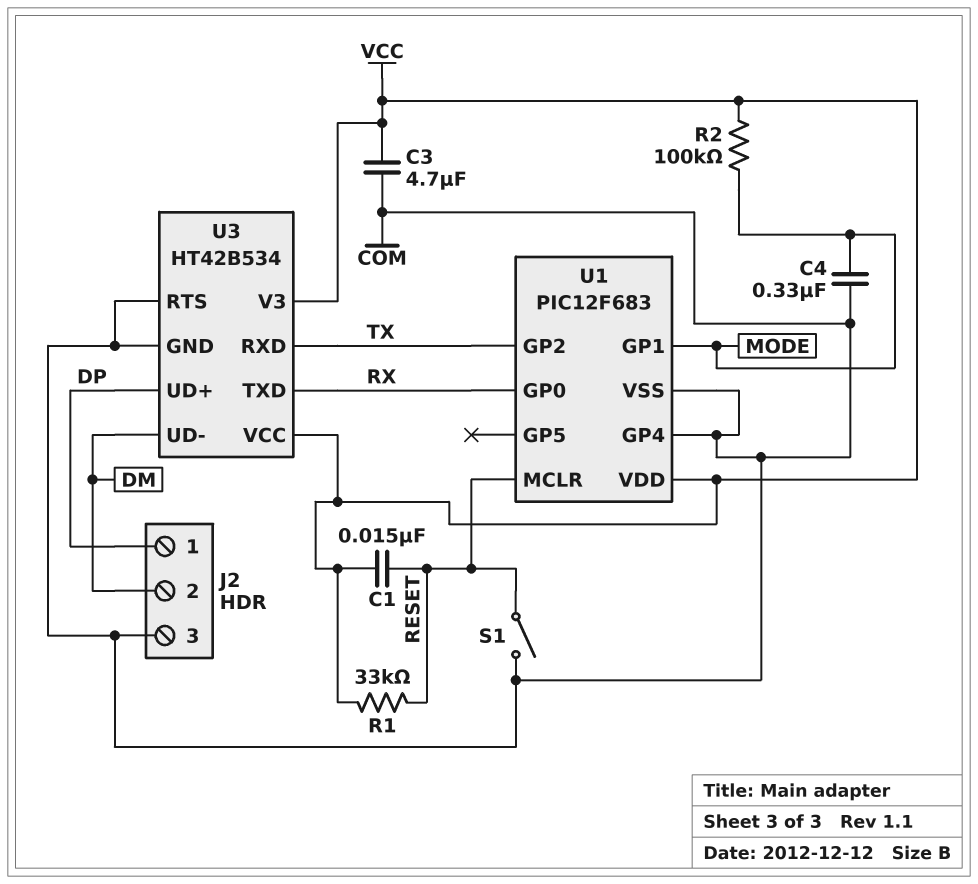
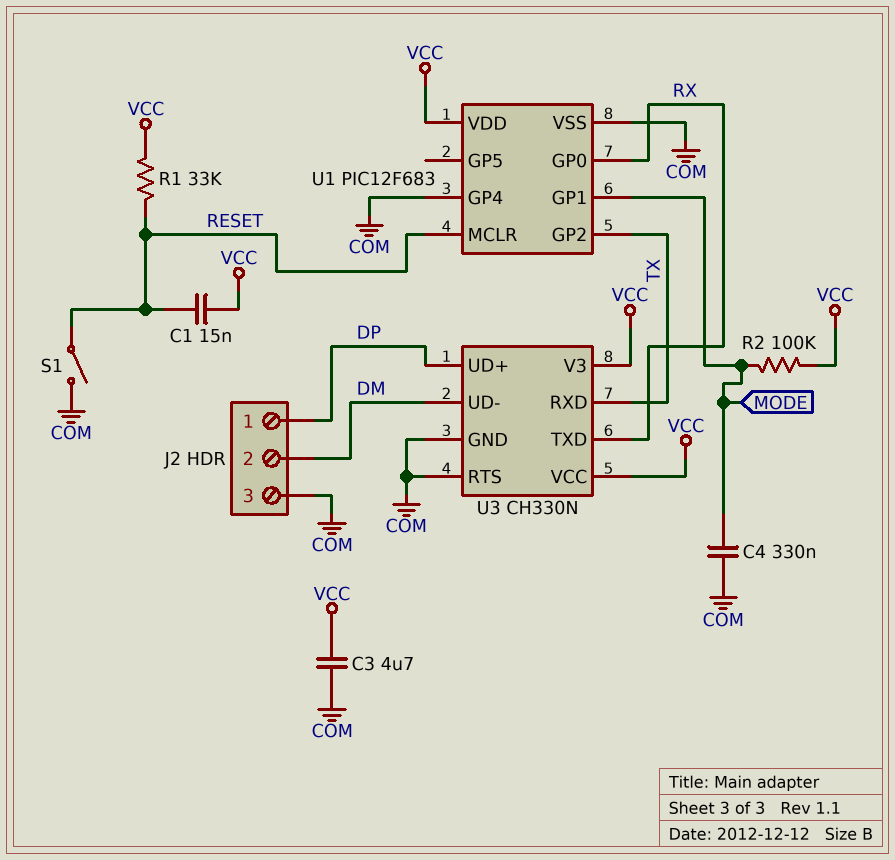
U3: HT42B534 -> CH330N

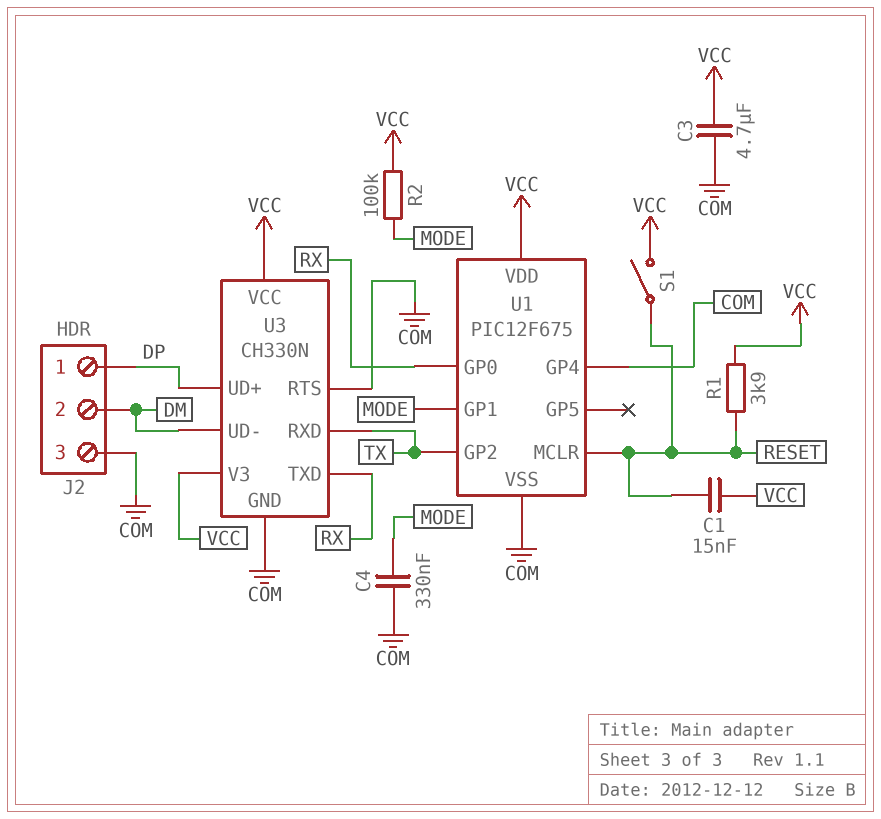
R1: 33k (RESET, VCC) -> 3.9k (RESET, VCC)
S1: switch (COM, RESET) -> switch (RESET, VCC)
U1: PIC12F683 -> PIC12F675

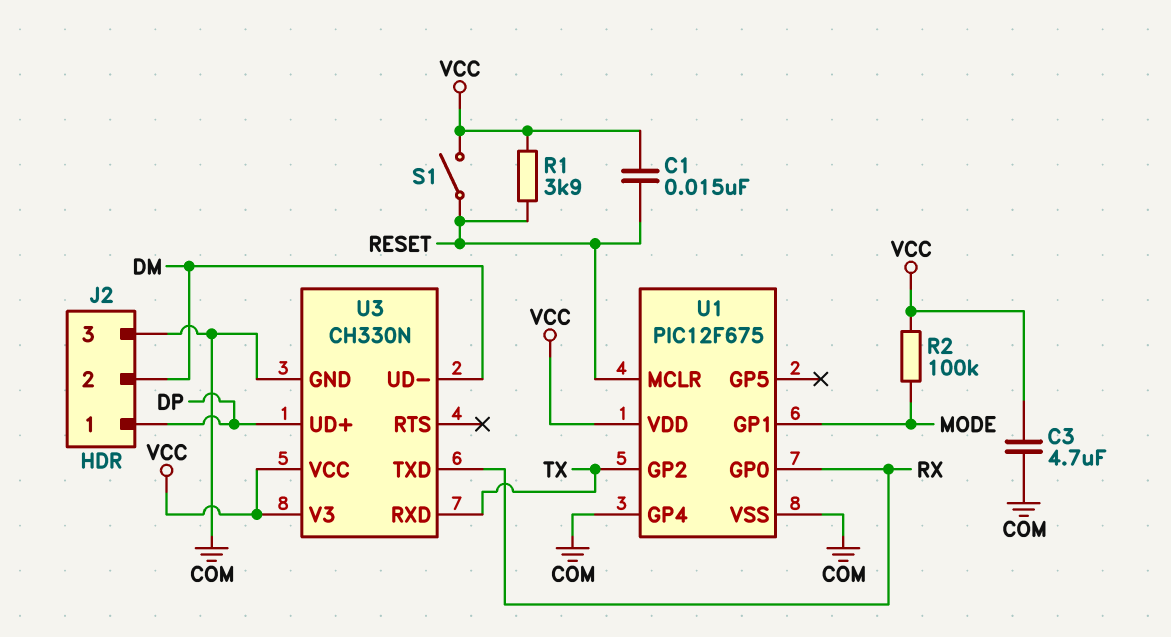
C4: 330nF (COM, MODE) -> none
U3 pin RTS: COM -> none

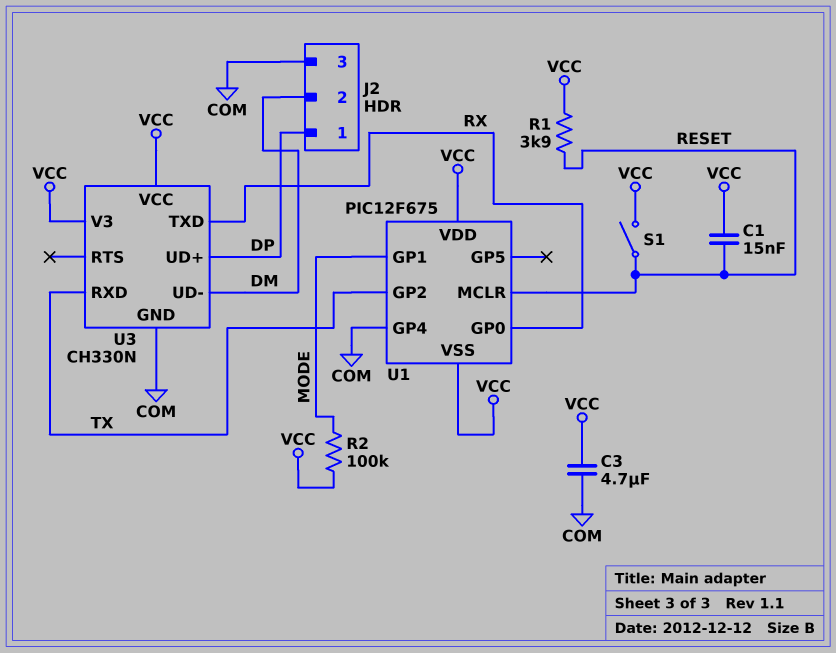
U1 pin VSS: COM -> VCC

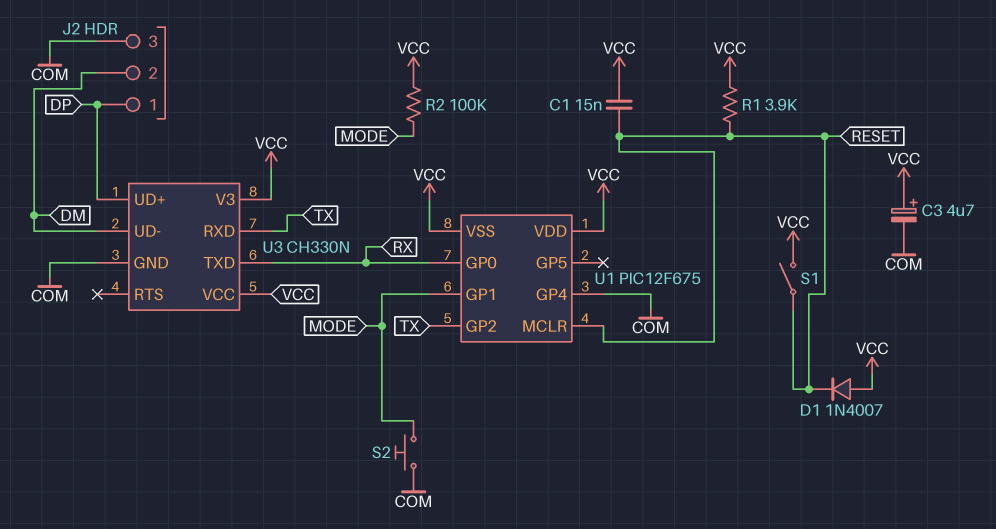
C3: 4.7uF (COM, VCC) -> 4.7uF (plus VCC, minus COM)
D1: none -> diode 1N4007 (A VCC, K RESET)
S2: none -> button (COM, MODE)

